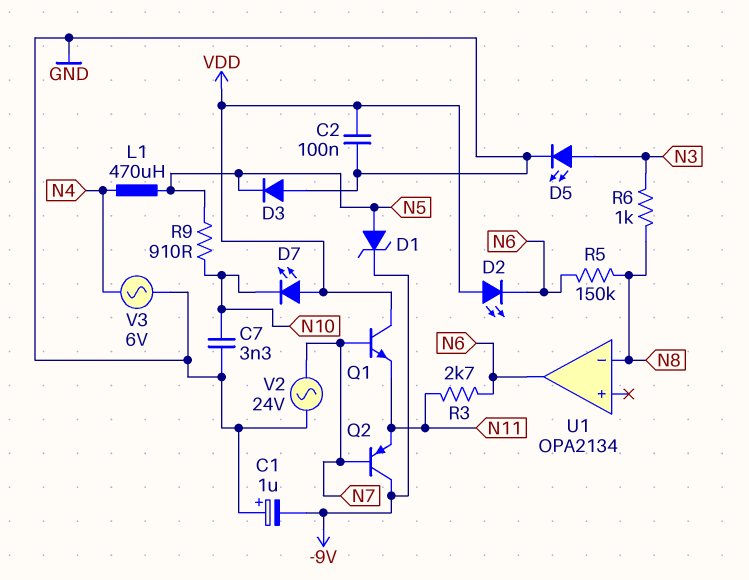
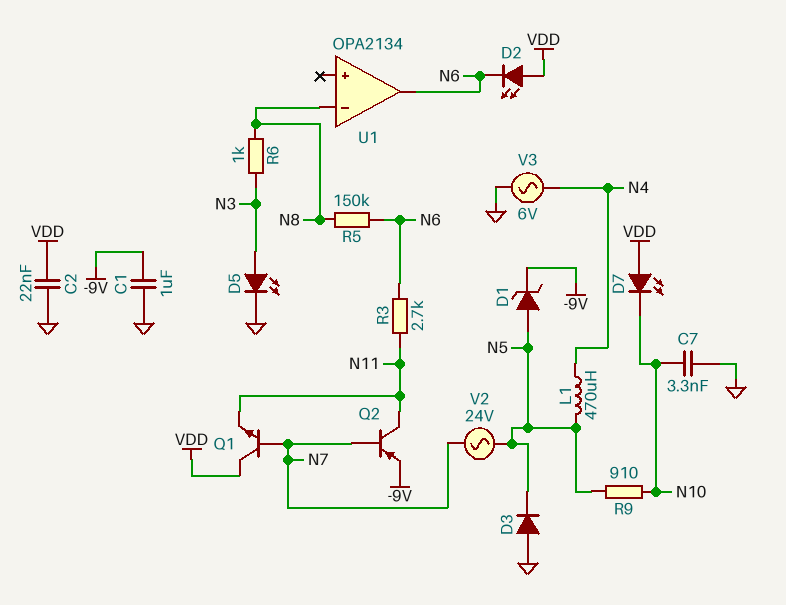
C1: 1uF (plus GND, minus -9V) -> 1uF (-9V, GND)
C2: 100nF (GND, VDD) -> 22nF (GND, VDD)
Q2: PNP (B N7, C -9V, E N11) -> PNP (B N7, C N11, E -9V)
V2: AC 24V (GND, N7) -> AC 24V (N5, N7)

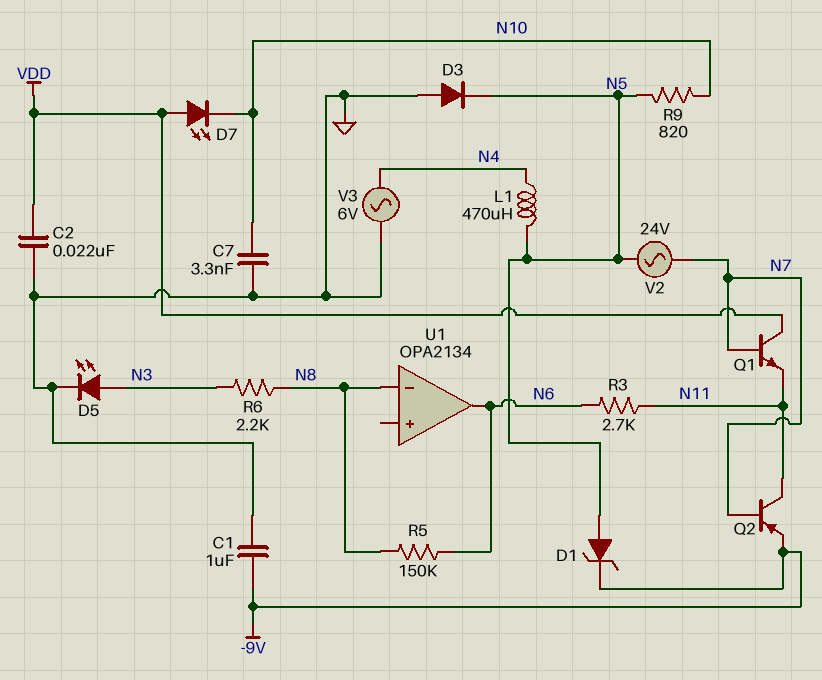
D2: LED (A VDD, K N6) -> none
R6: 1k (N3, N8) -> 2.2k (N3, N8)
R9: 910 (N5, N10) -> 820 (N5, N10)

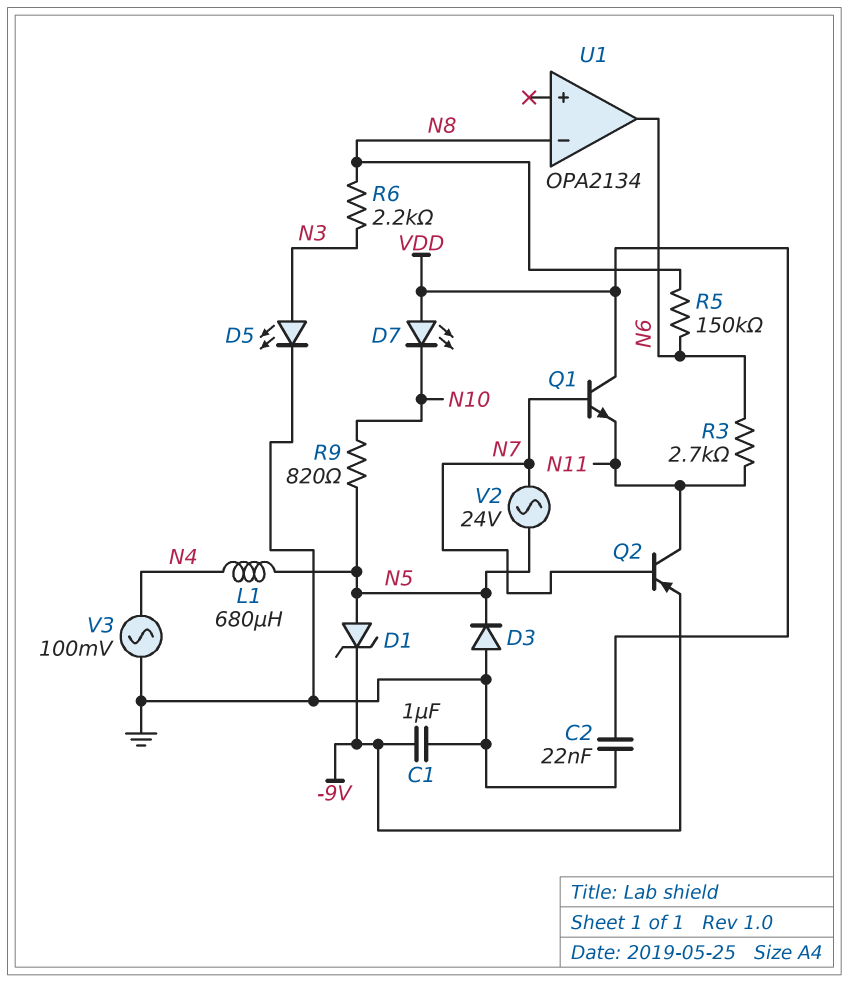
C7: 3.3nF (GND, N10) -> none
L1: 470uH (N4, N5) -> 680uH (N4, N5)
V3: AC 6V (GND, N4) -> AC 100mV (GND, N4)

